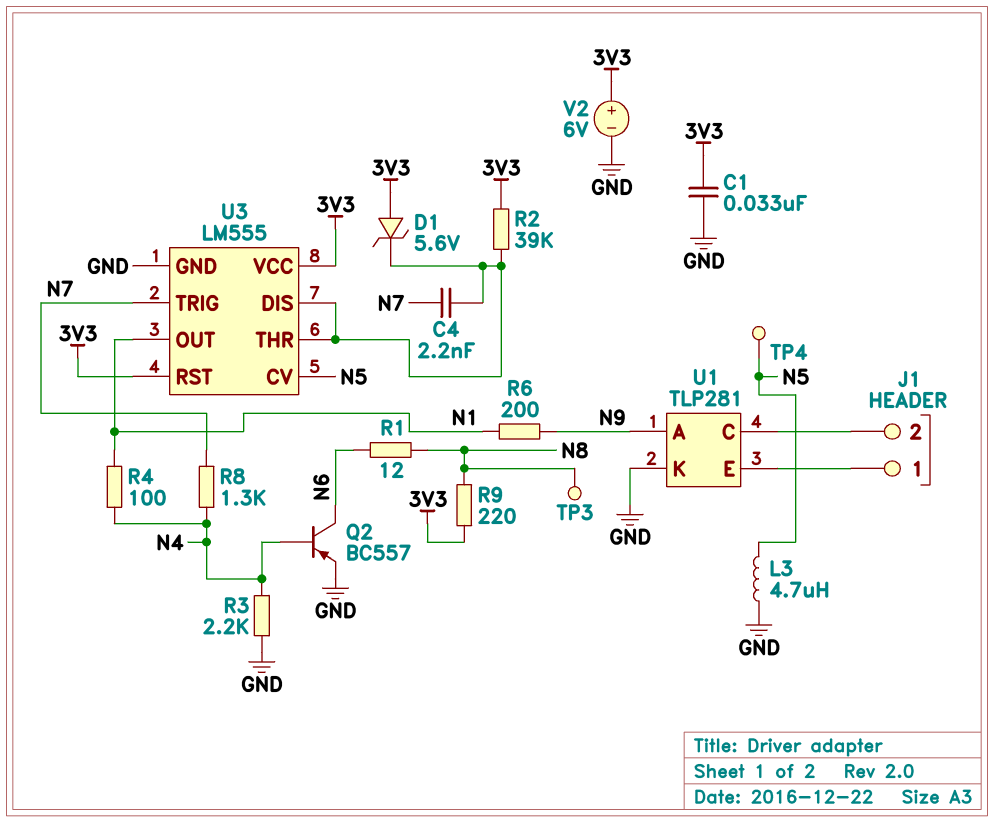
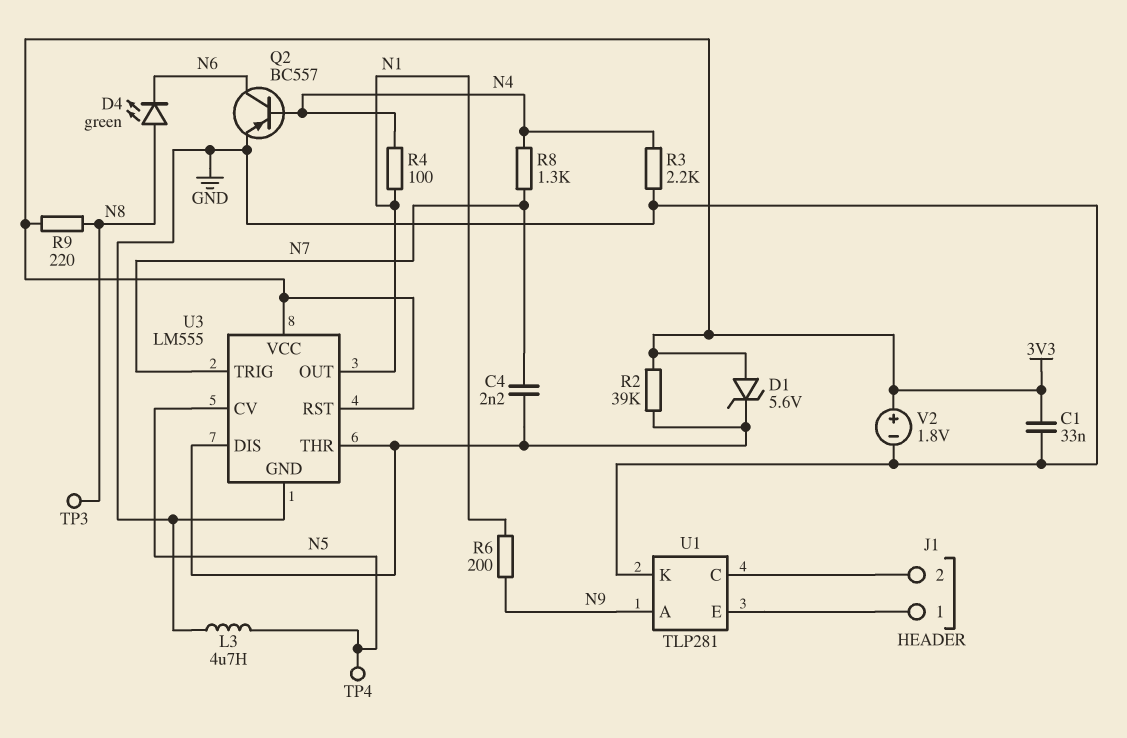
D4: none -> LED green (A N8, K N6)
R1: 12 (N6, N8) -> none
V2: 6V (plus 3V3, minus GND) -> 1.8V (plus 3V3, minus GND)

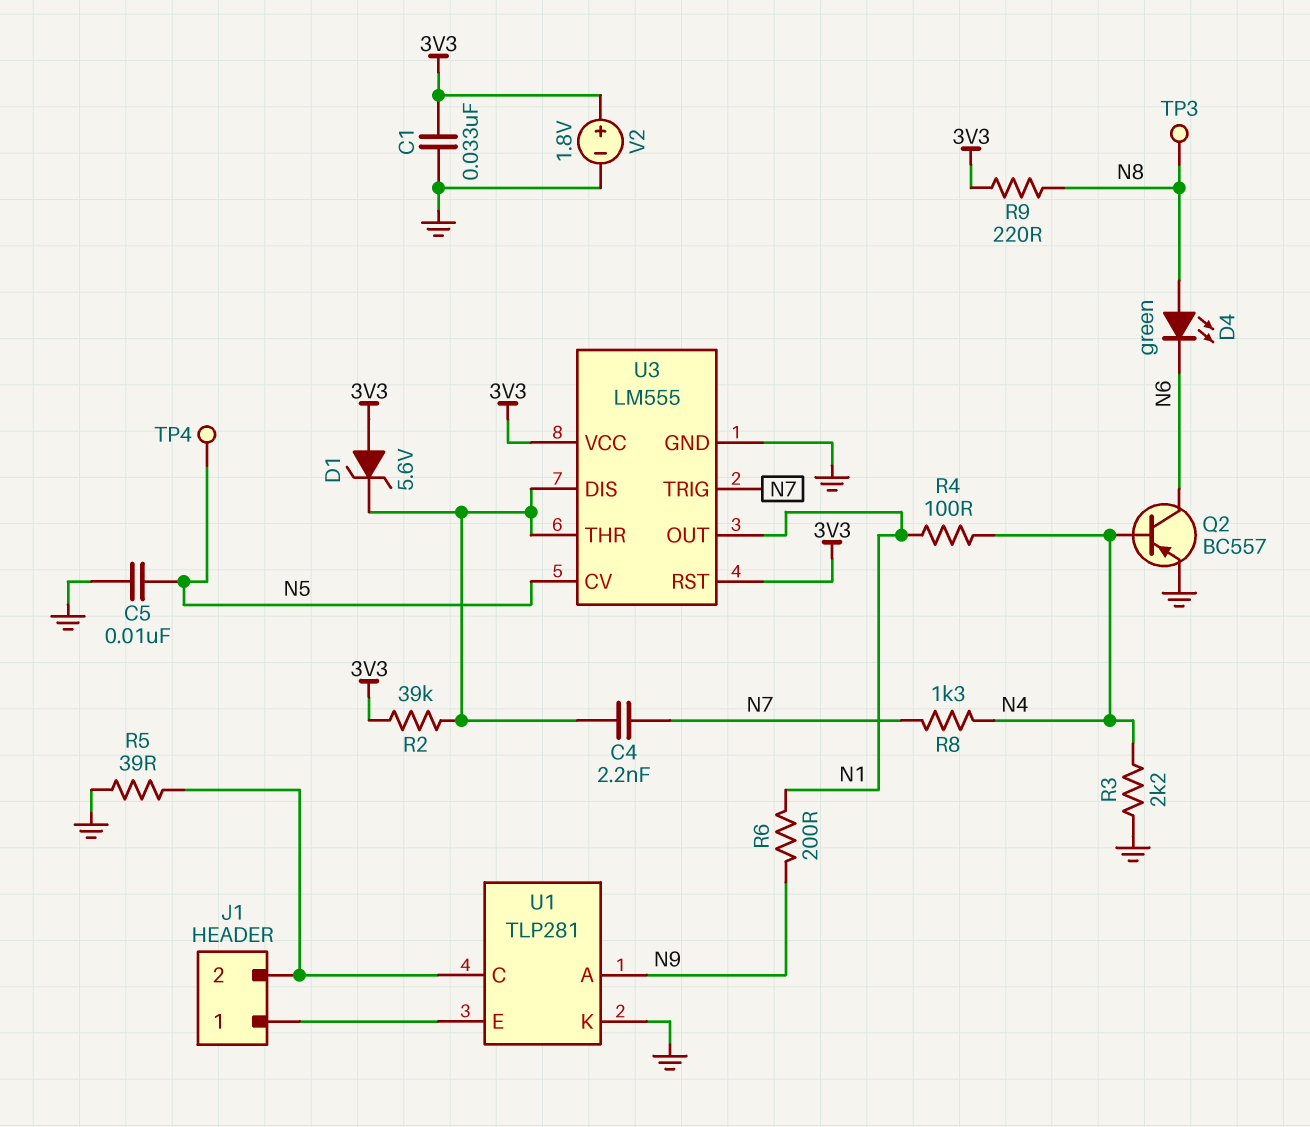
C5: none -> 10nF (GND, N5)
L3: 4.7uH (GND, N5) -> none
R5: none -> 39 (GND, J1/2)

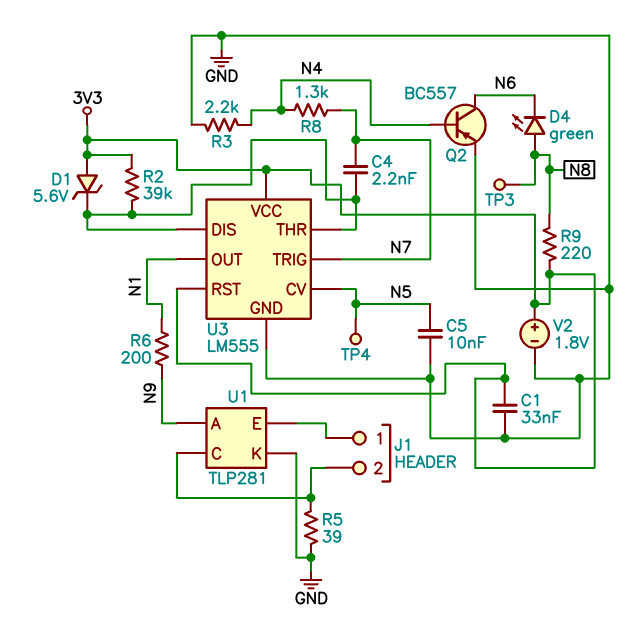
R4: 100 (N1, N4) -> none

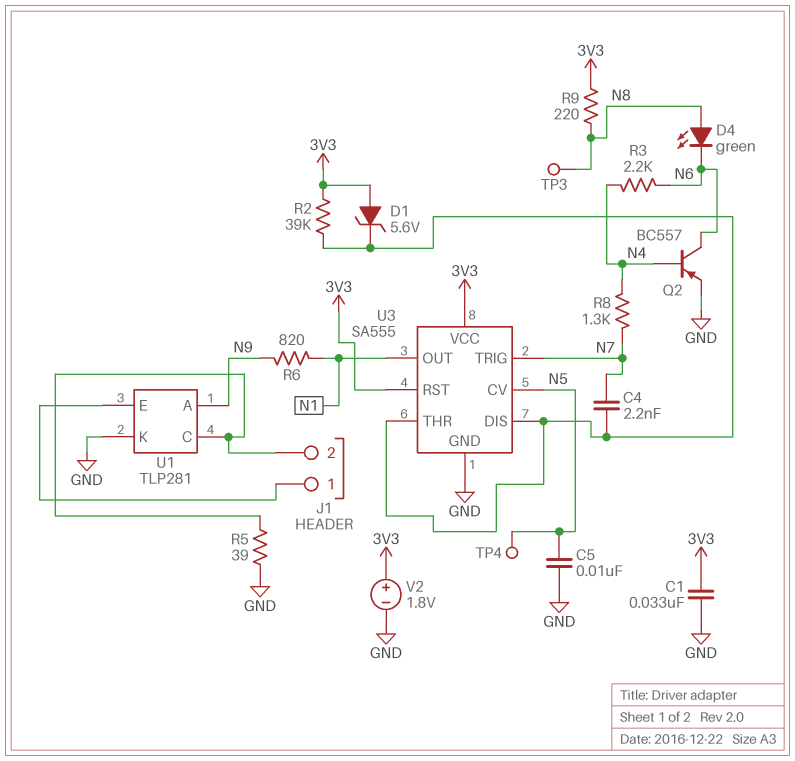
R3: 2.2k (GND, N4) -> 2.2k (N4, N6)
R6: 200 (N1, N9) -> 820 (N1, N9)
U3: LM555 -> SA555

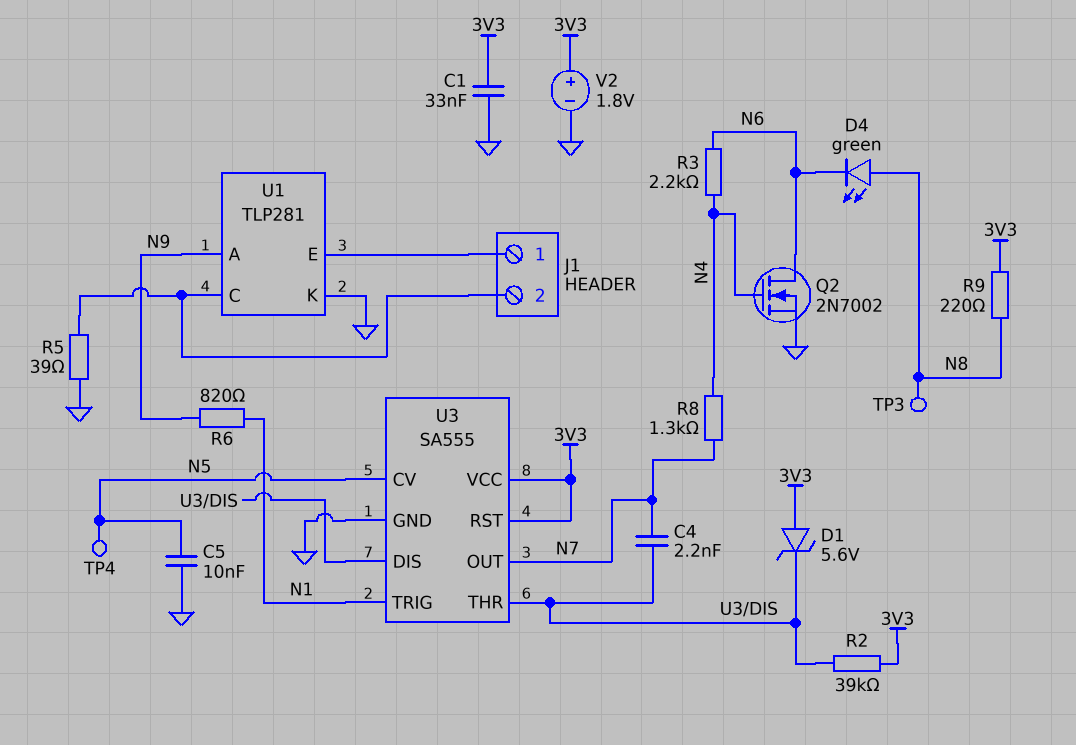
Q2: PNP BC557 (B N4, C N6, E GND) -> NMOS 2N7002 (G N4, D N6, S GND)
U3 pin OUT: N1 -> N7
U3 pin TRIG: N7 -> N1

